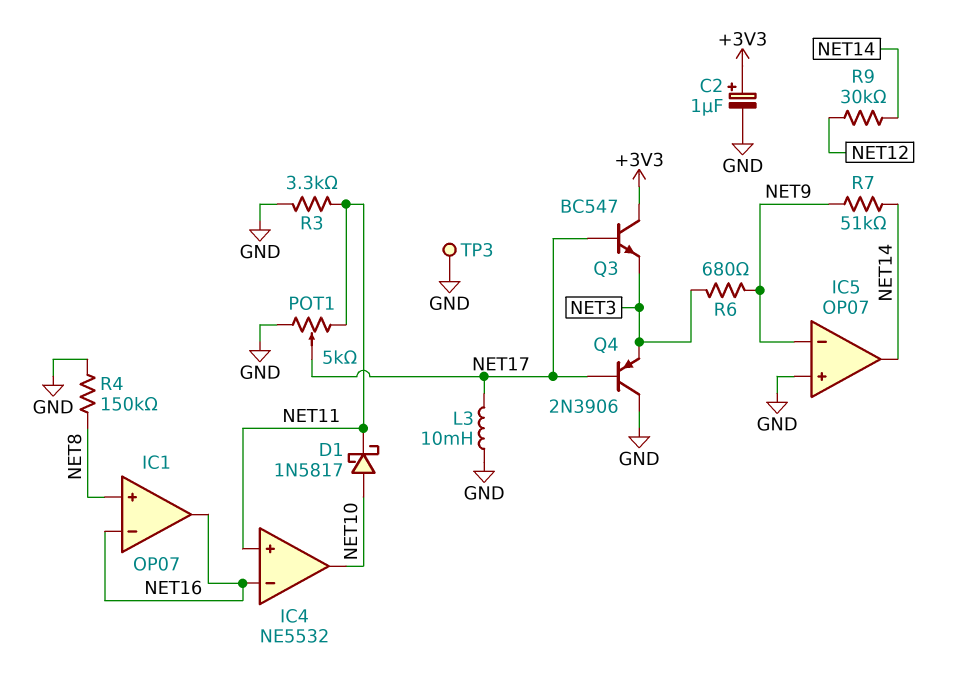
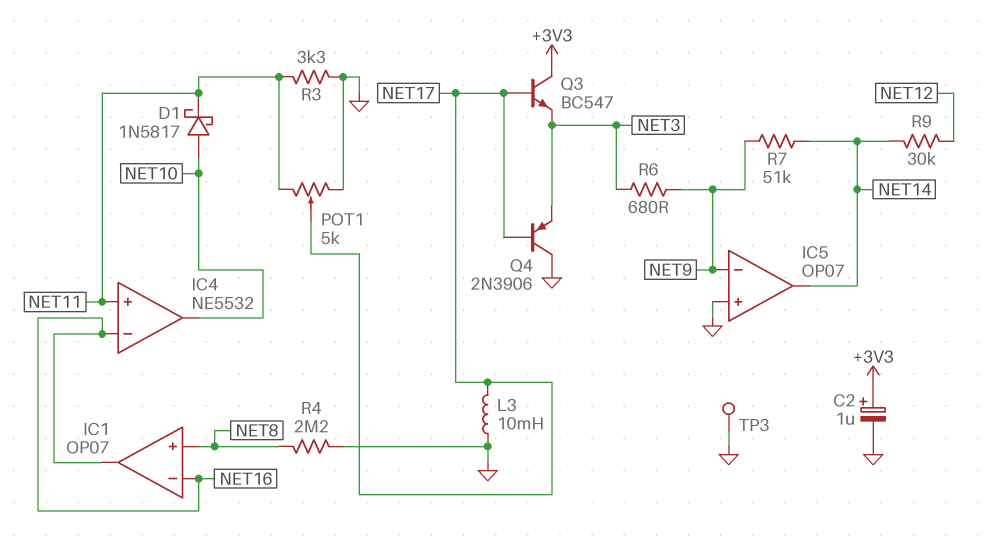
R4: 150k (GND, NET8) -> 2.2M (GND, NET8)

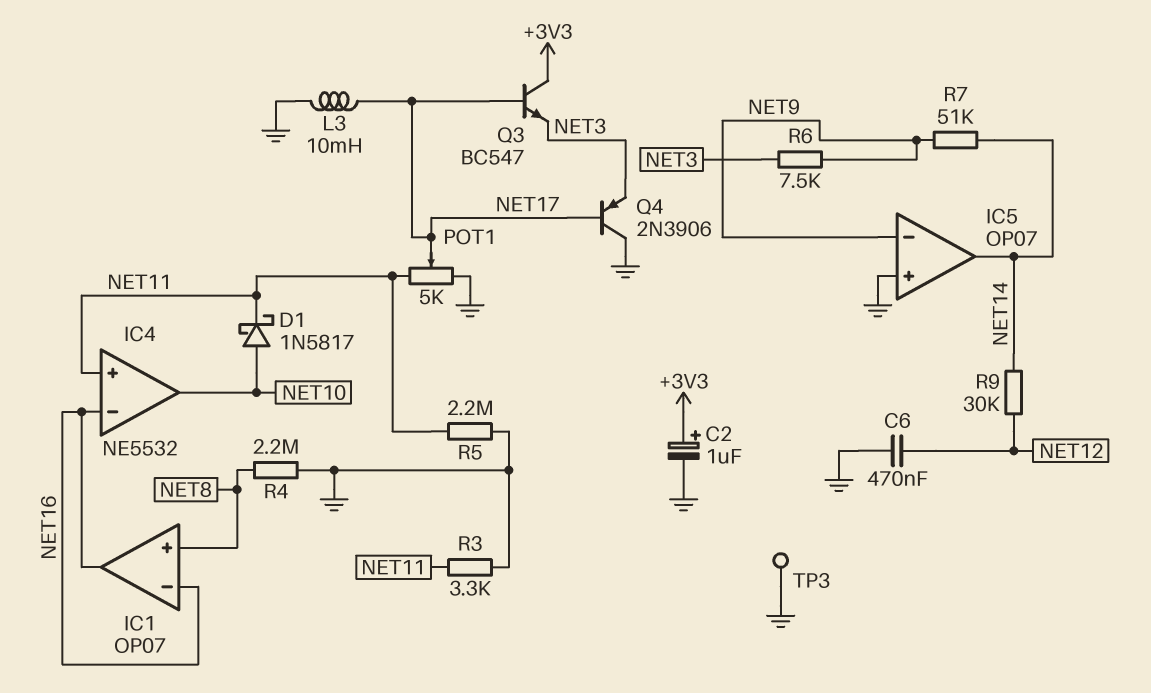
C6: none -> 470nF (GND, NET12)
R5: none -> 2.2M (GND, NET11)
R6: 680 (NET3, NET9) -> 7.5k (NET3, NET9)

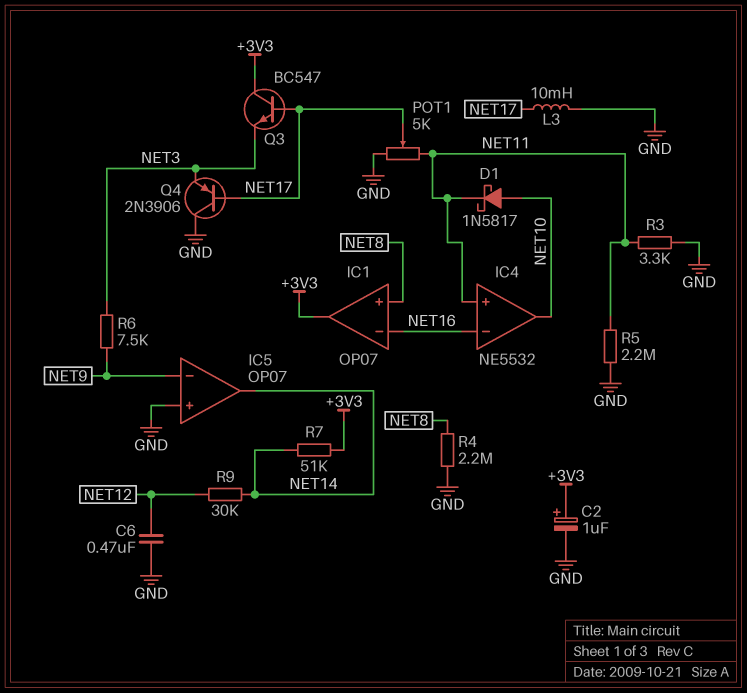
IC1 pin out: NET16 -> +3V3
R7: 51k (NET9, NET14) -> 51k (+3V3, NET14)
TP3: test point (GND) -> none

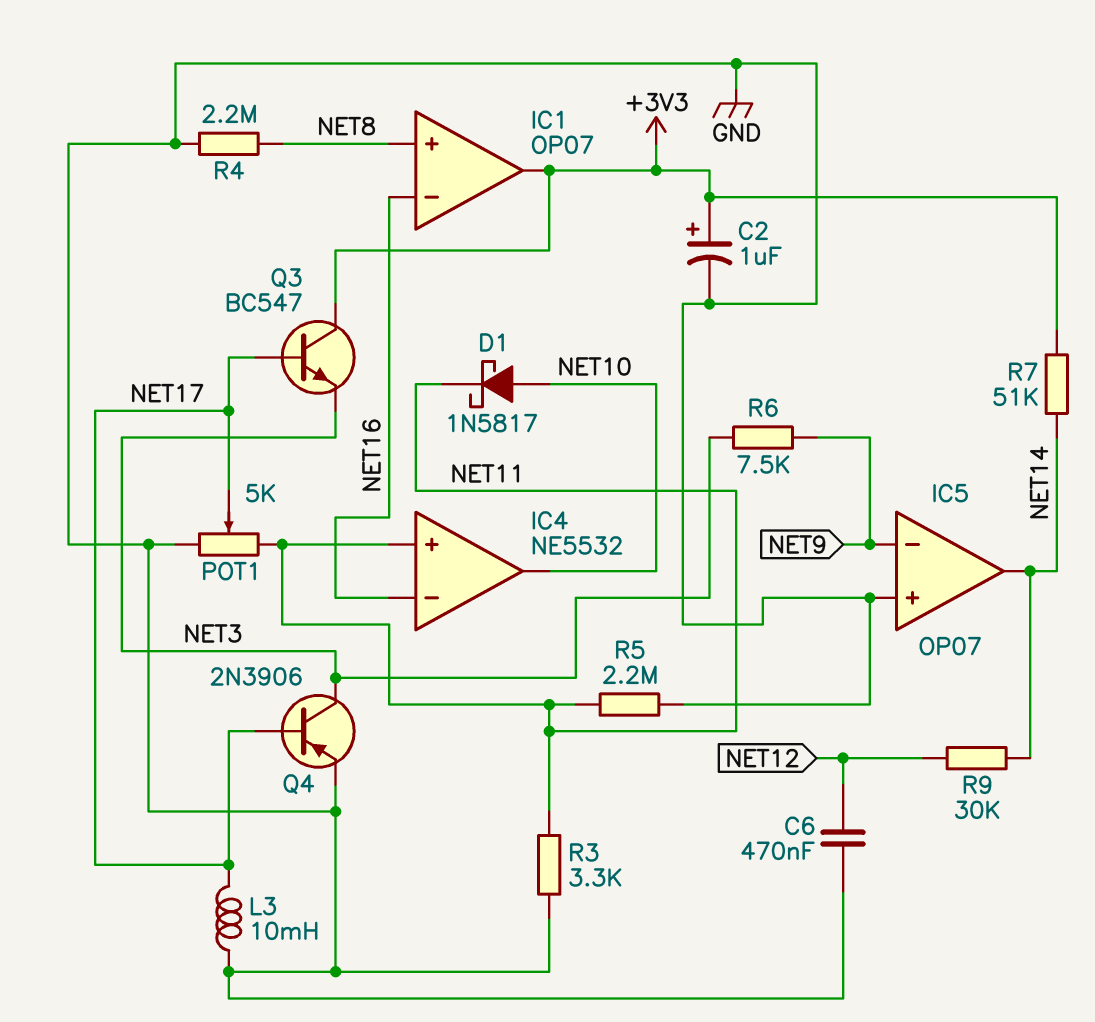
Q4: PNP 2N3906 (B NET17, C GND, E NET3) -> PNP 2N3906 (B NET17, C NET3, E GND)

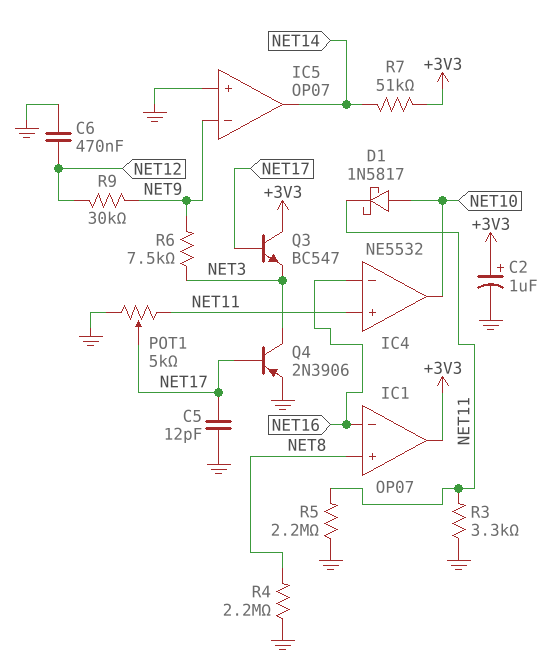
C5: none -> 12pF (GND, NET17)
L3: 10mH (GND, NET17) -> none
R9: 30k (NET12, NET14) -> 30k (NET9, NET12)

